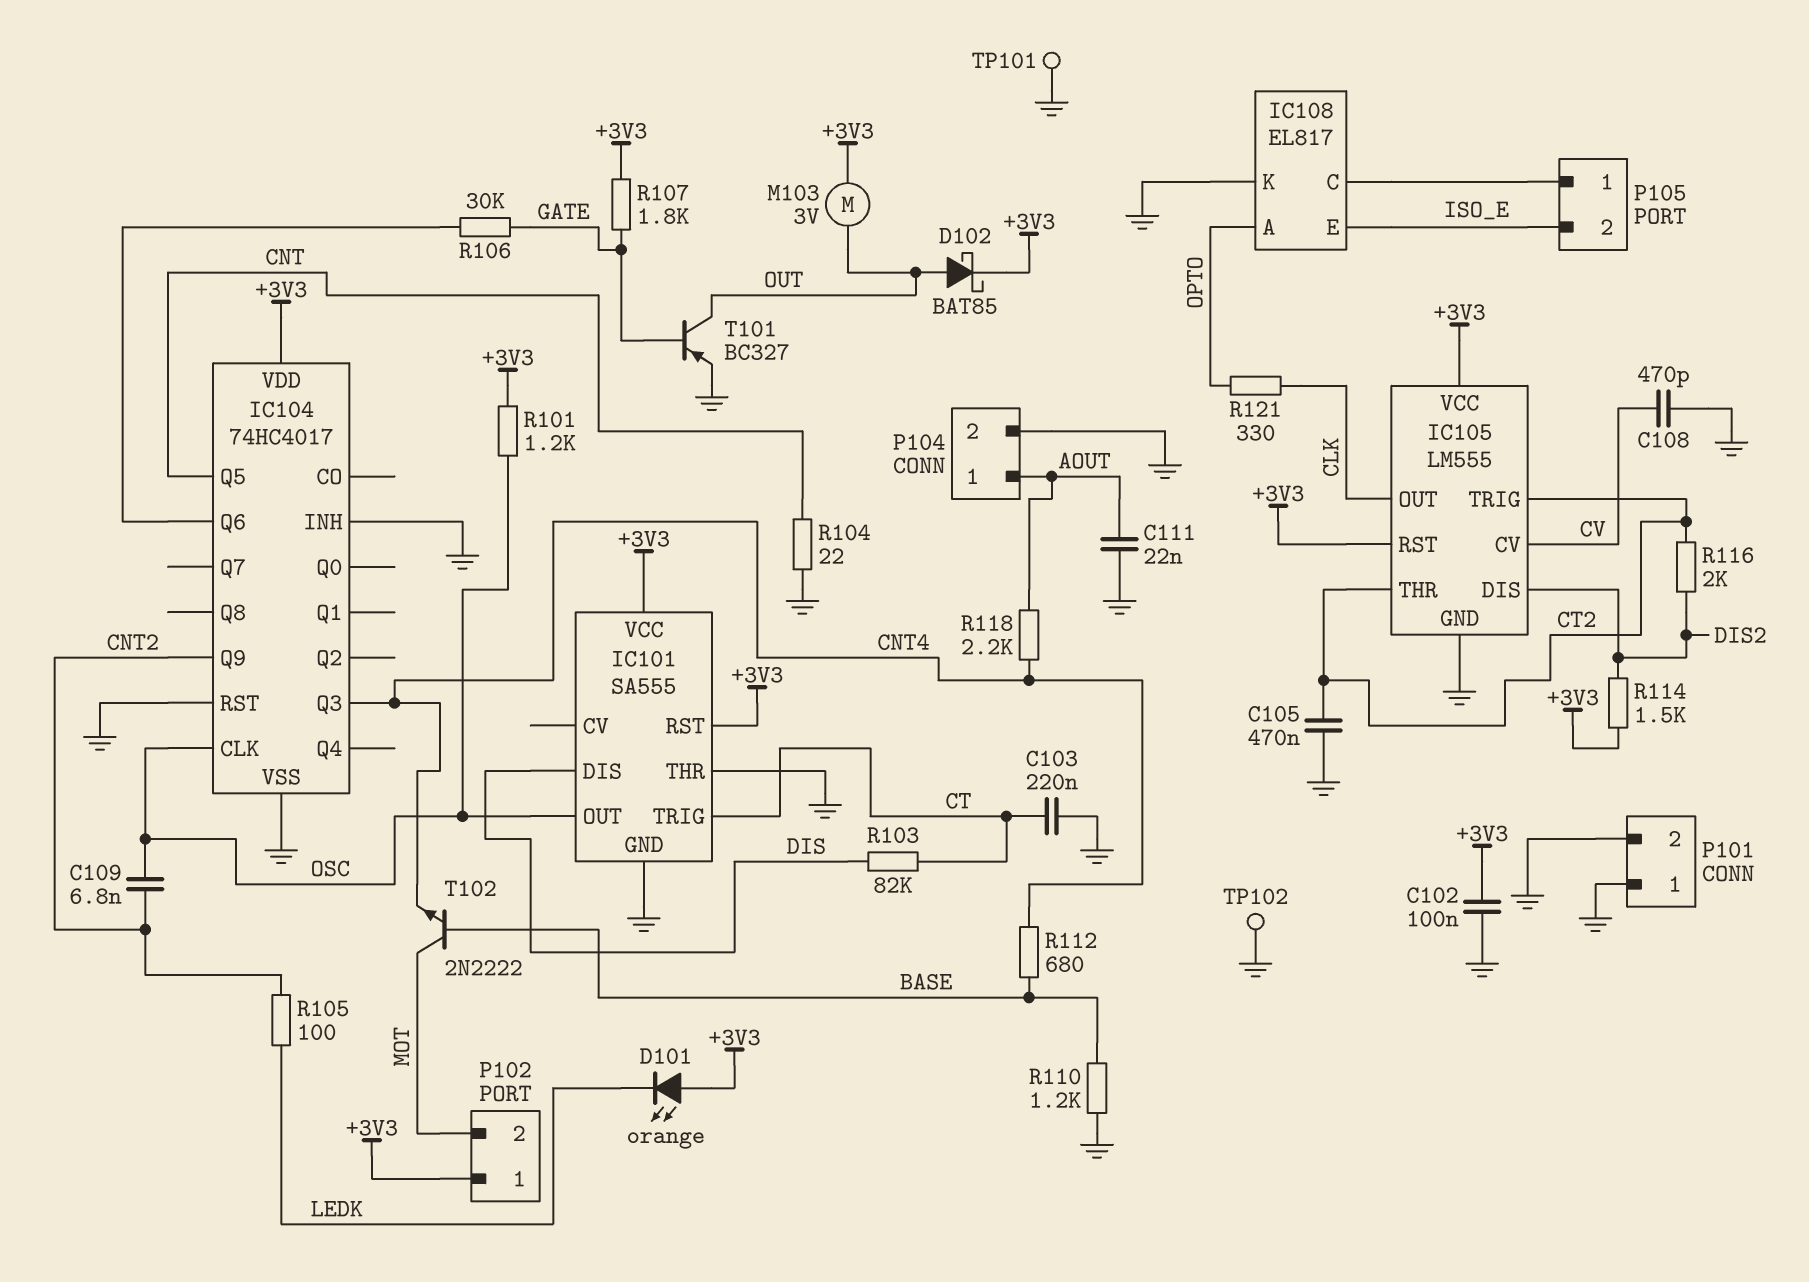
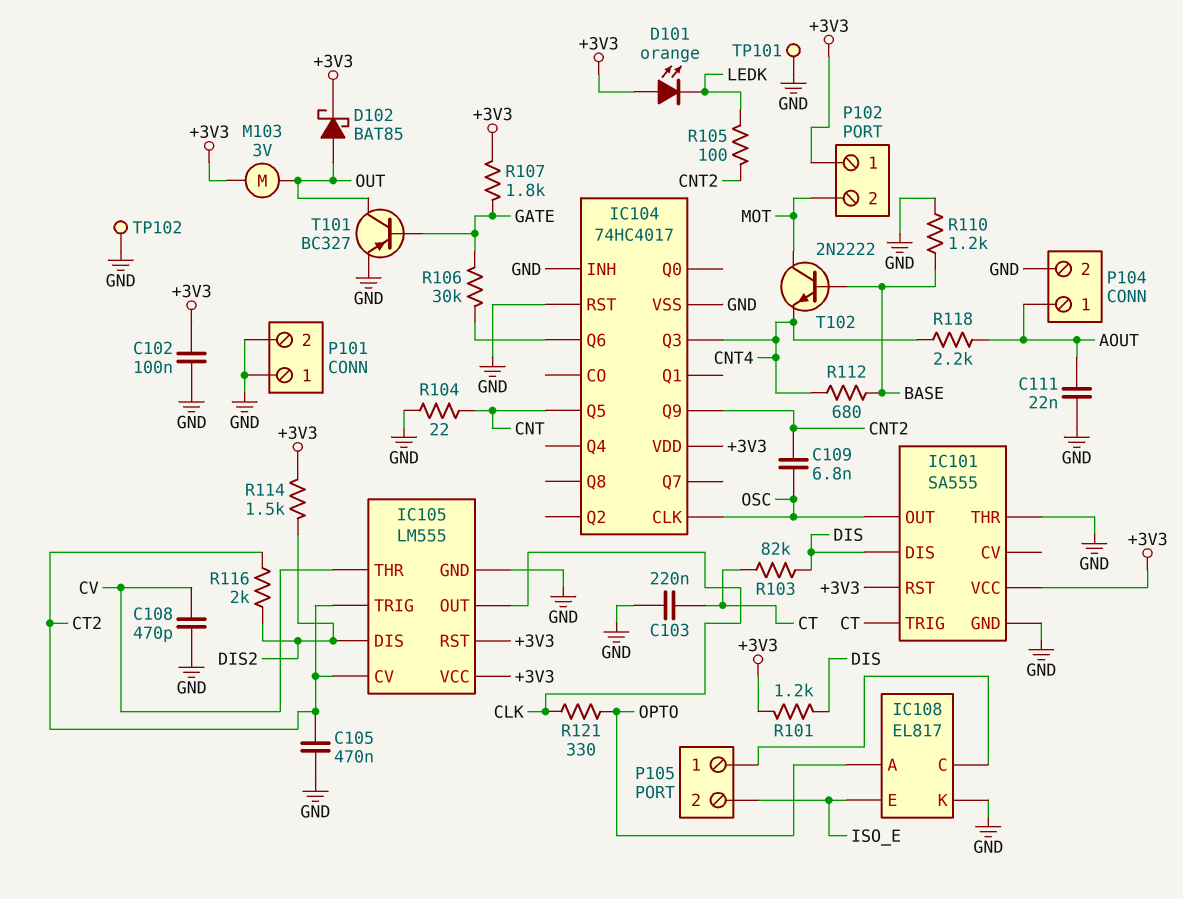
IC105 pin CV: CV -> CT2
IC105 pin THR: CT2 -> CV
R101: 1.2k (+3V3, OSC) -> 1.2k (+3V3, DIS)

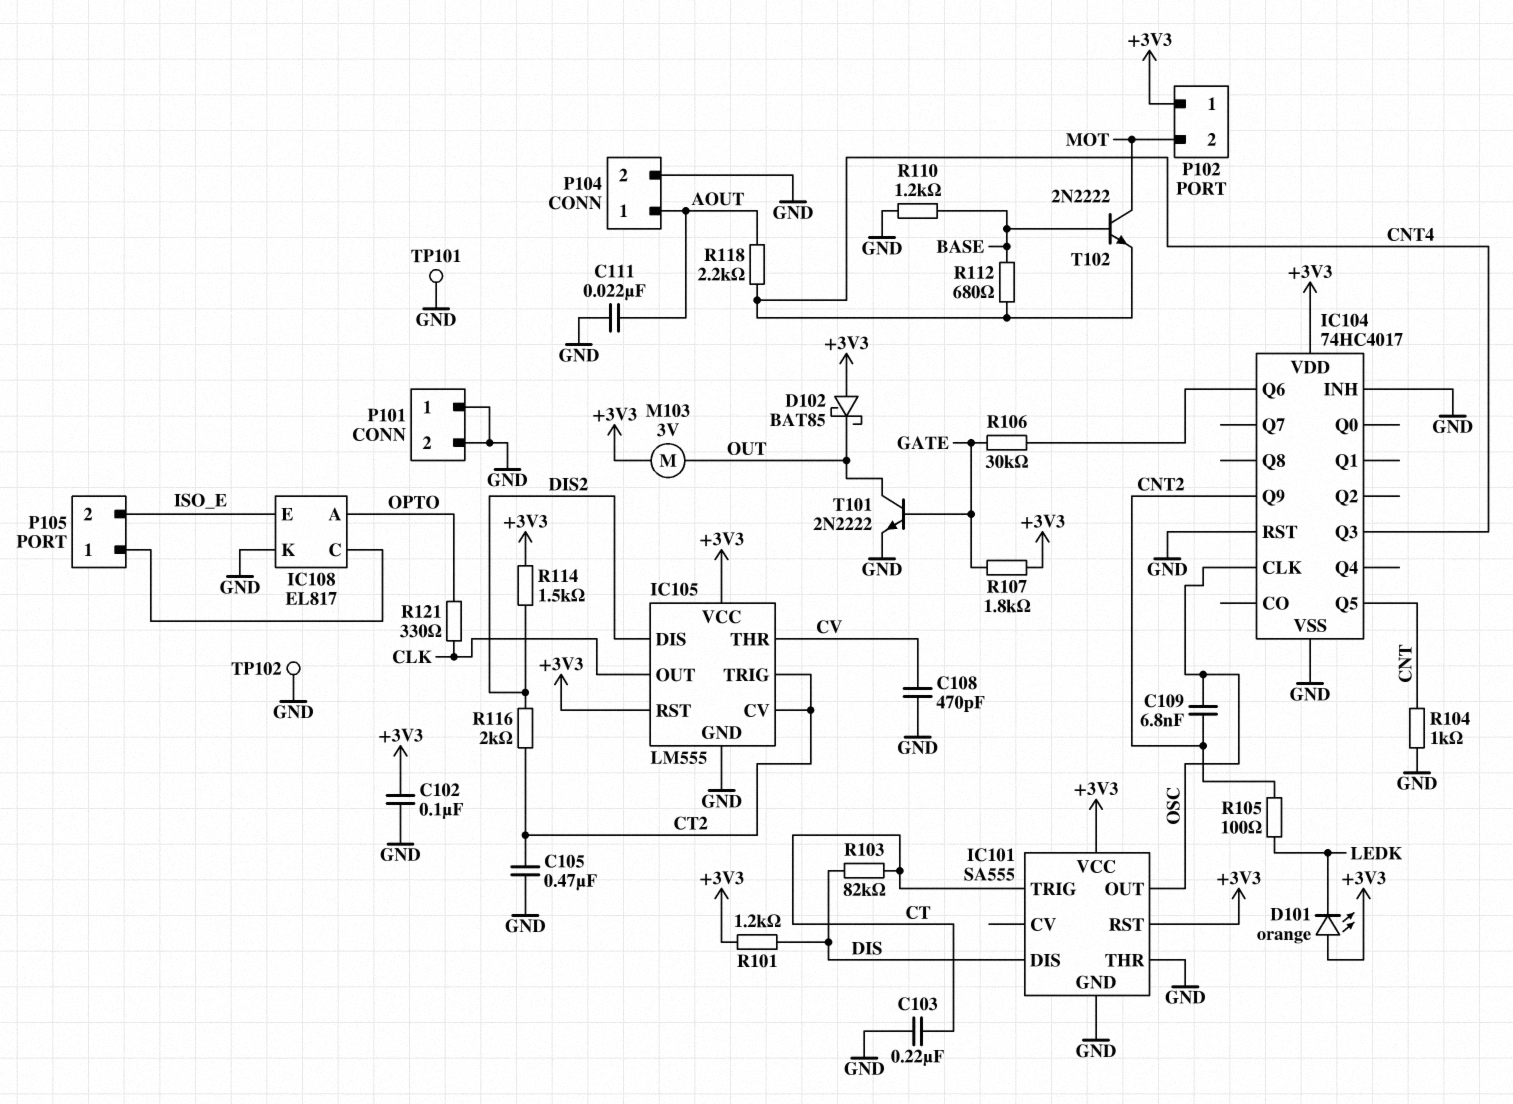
D102: schottky BAT85 (A OUT, K +3V3) -> schottky BAT85 (A +3V3, K OUT)
R104: 22 (CNT, GND) -> 1k (CNT, GND)
T101: PNP BC327 (B GATE, C OUT, E GND) -> NPN 2N2222 (B GATE, C OUT, E GND)

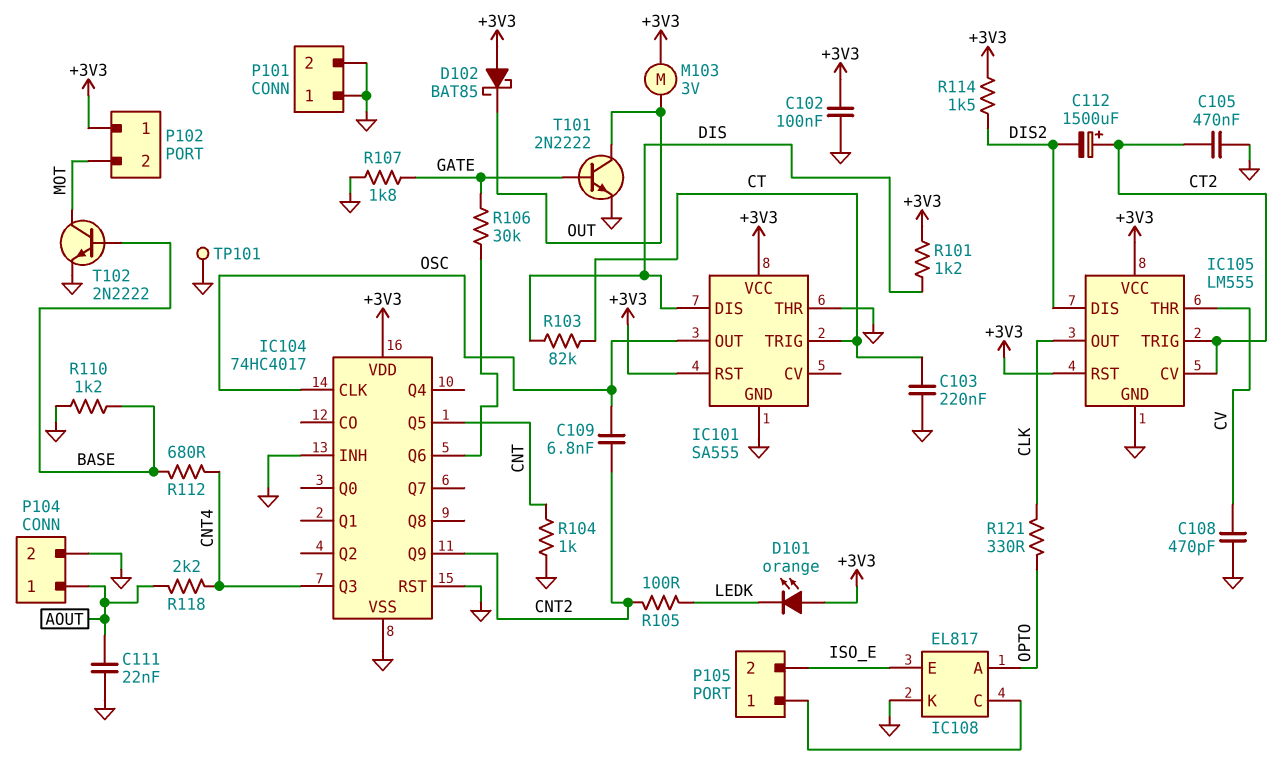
C112: none -> 1500uF (plus CT2, minus DIS2)
R107: 1.8k (+3V3, GATE) -> 1.8k (GATE, GND)
R116: 2k (CT2, DIS2) -> none
T102: NPN 2N2222 (B BASE, C MOT, E CNT4) -> NPN 2N2222 (B BASE, C MOT, E GND)
TP102: test point (GND) -> none

